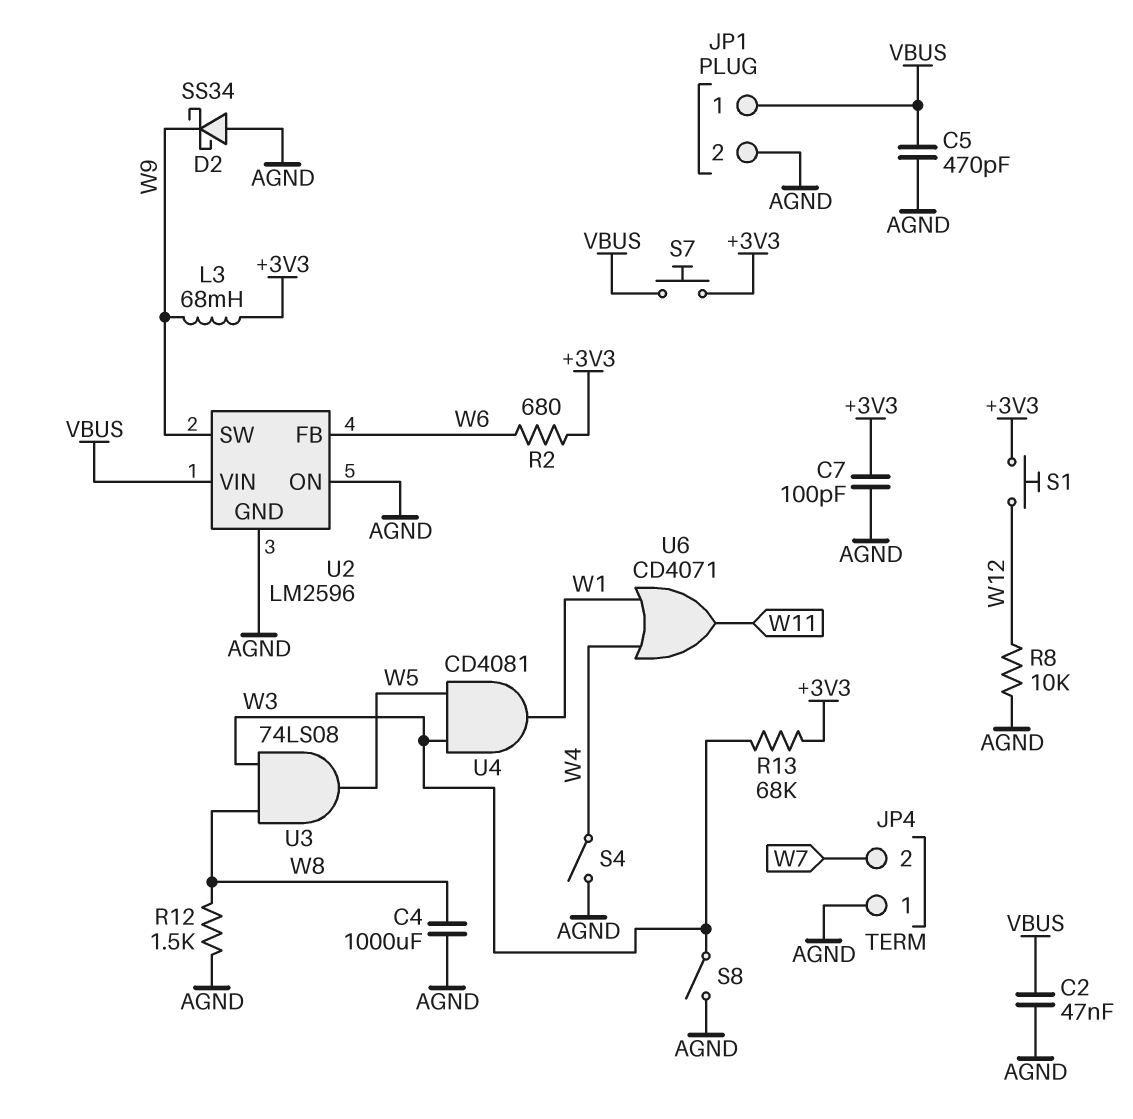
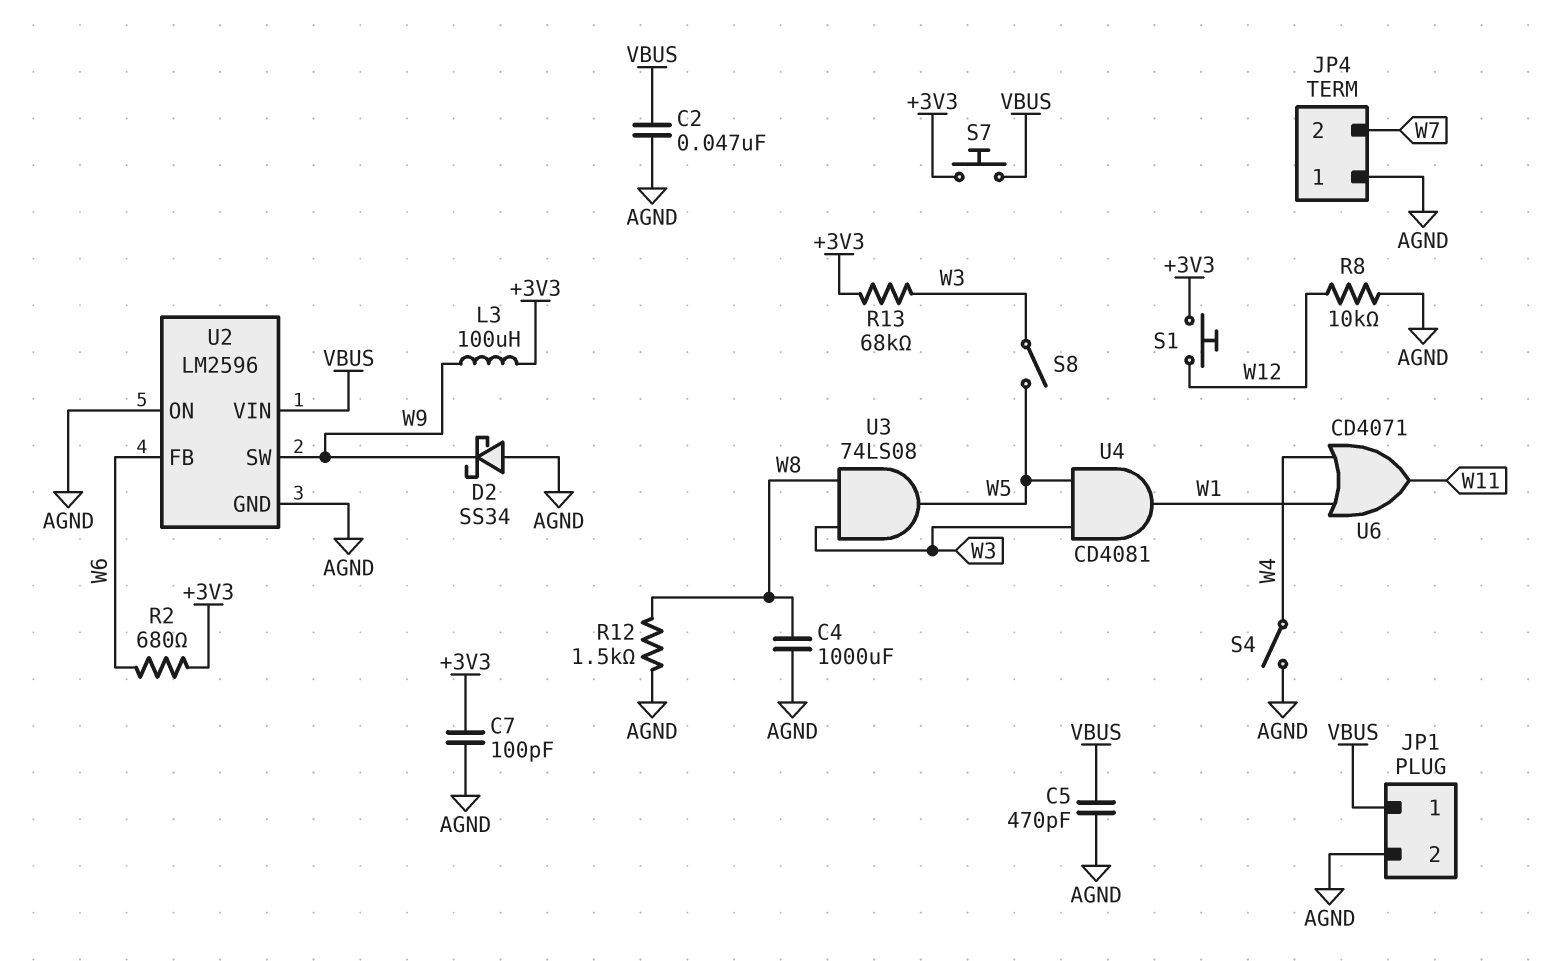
L3: 68mH (+3V3, W9) -> 100uH (+3V3, W9)
S8: switch (AGND, W3) -> switch (W3, W5)

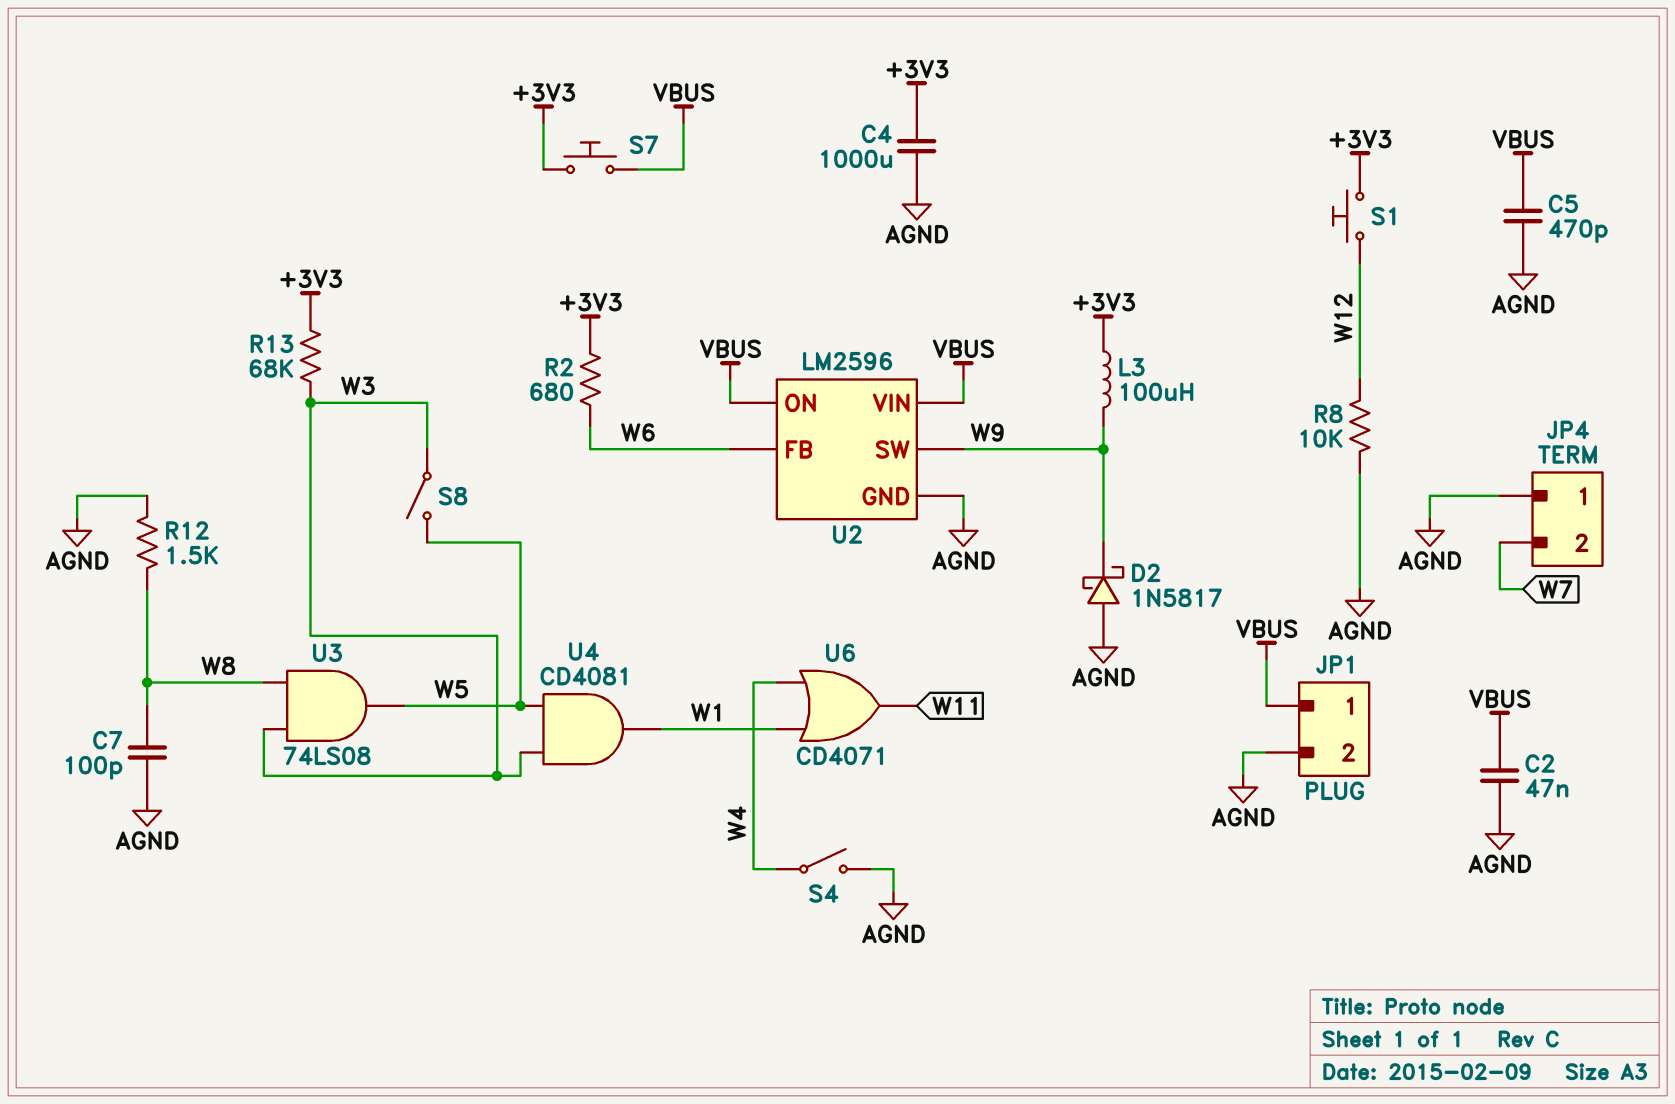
C4: 1000uF (AGND, W8) -> 1000uF (+3V3, AGND)
C7: 100pF (+3V3, AGND) -> 100pF (AGND, W8)
D2: schottky SS34 (A AGND, K W9) -> schottky 1N5817 (A AGND, K W9)
U2 pin ON: AGND -> VBUS

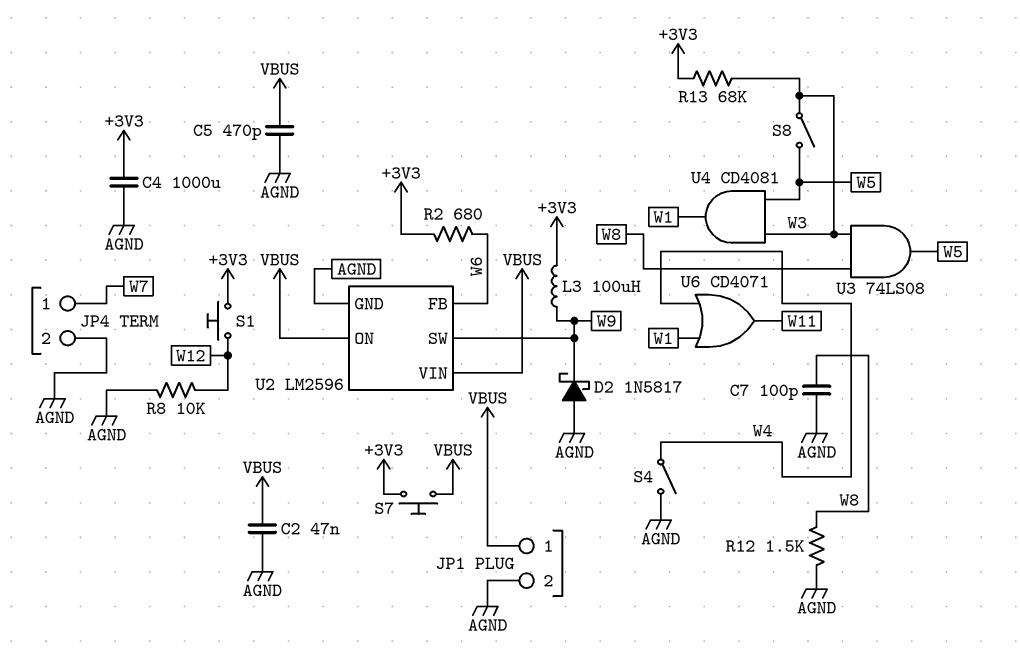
JP4 pin 1: AGND -> W7
JP4 pin 2: W7 -> AGND

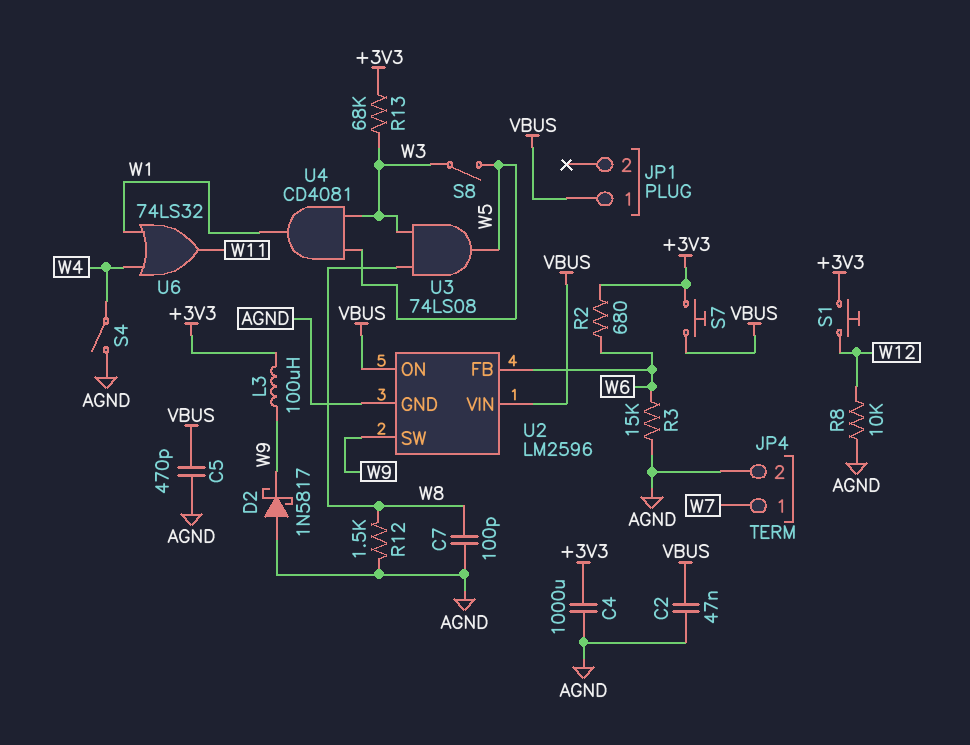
JP1 pin 2: AGND -> none
R3: none -> 15k (AGND, W6)
U6: OR CD4071 (in W1, in W4, out W11) -> OR 74LS32 (in W1, in W4, out W11)

